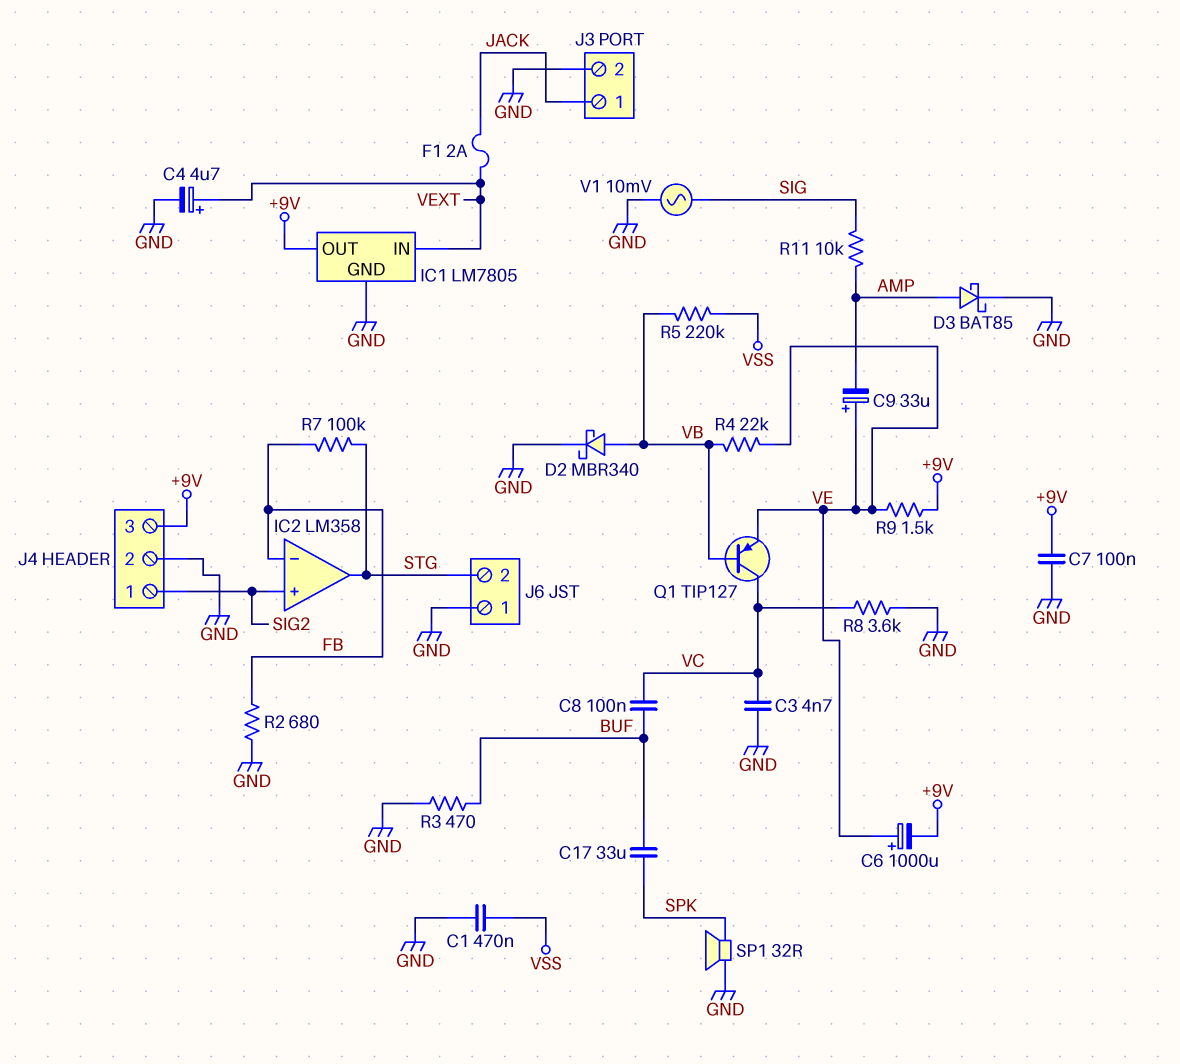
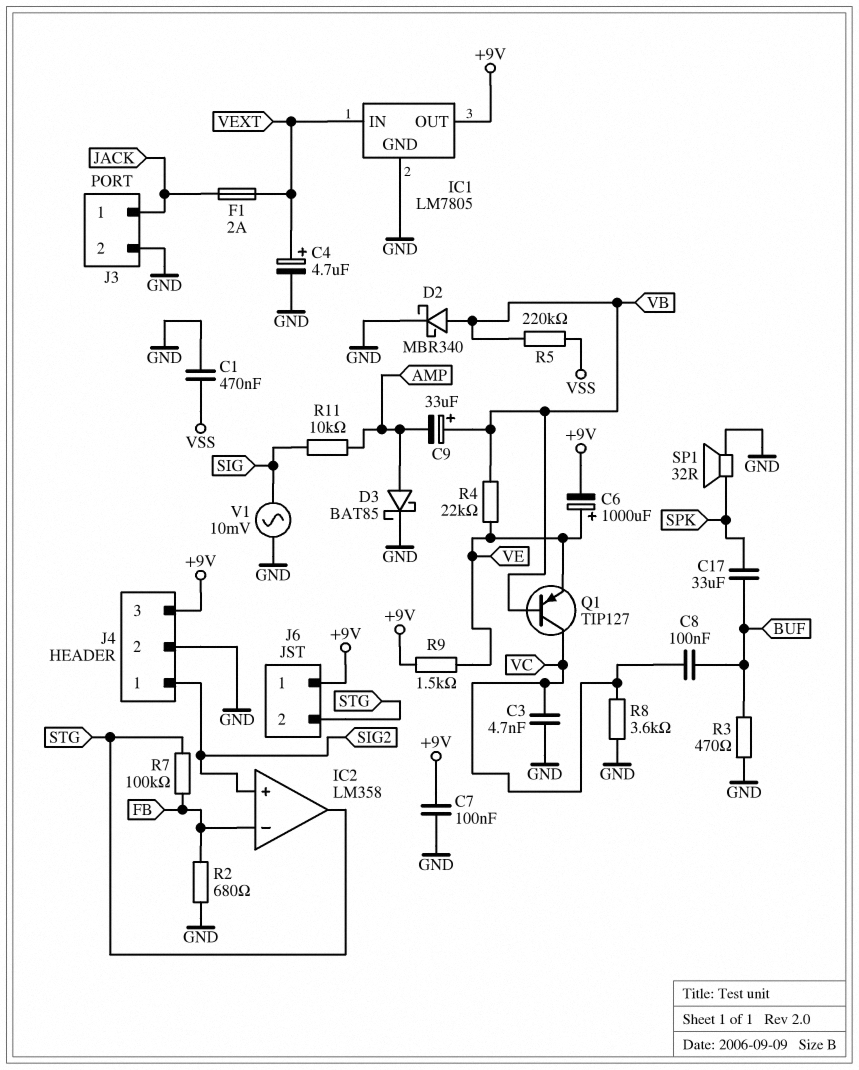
C9: 33uF (plus VE, minus AMP) -> 33uF (plus VB, minus AMP)
J6 pin 1: GND -> +9V

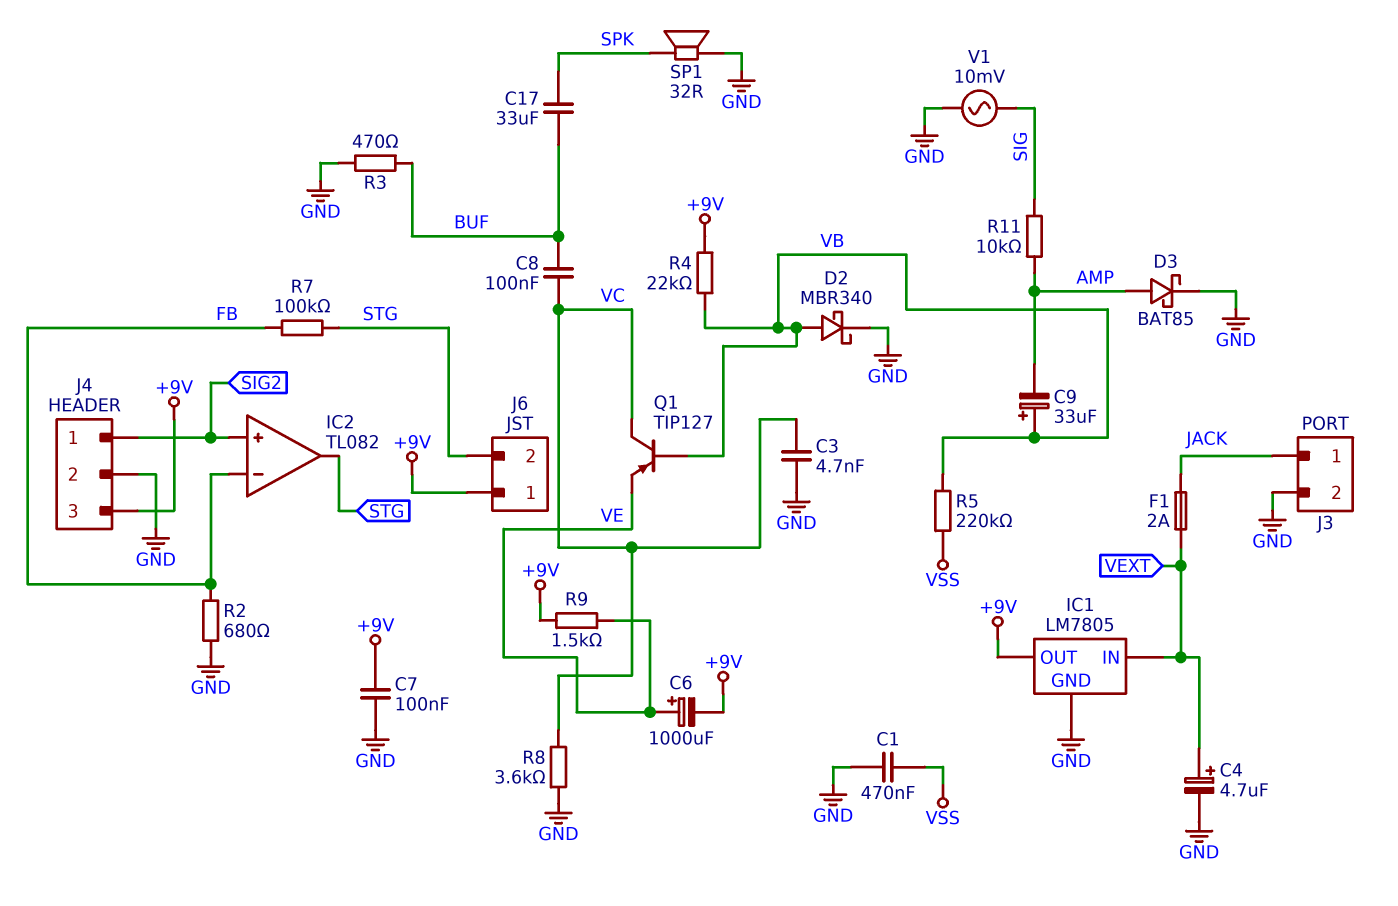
IC2: LM358 -> TL082
R4: 22k (VB, VE) -> 22k (+9V, VB)

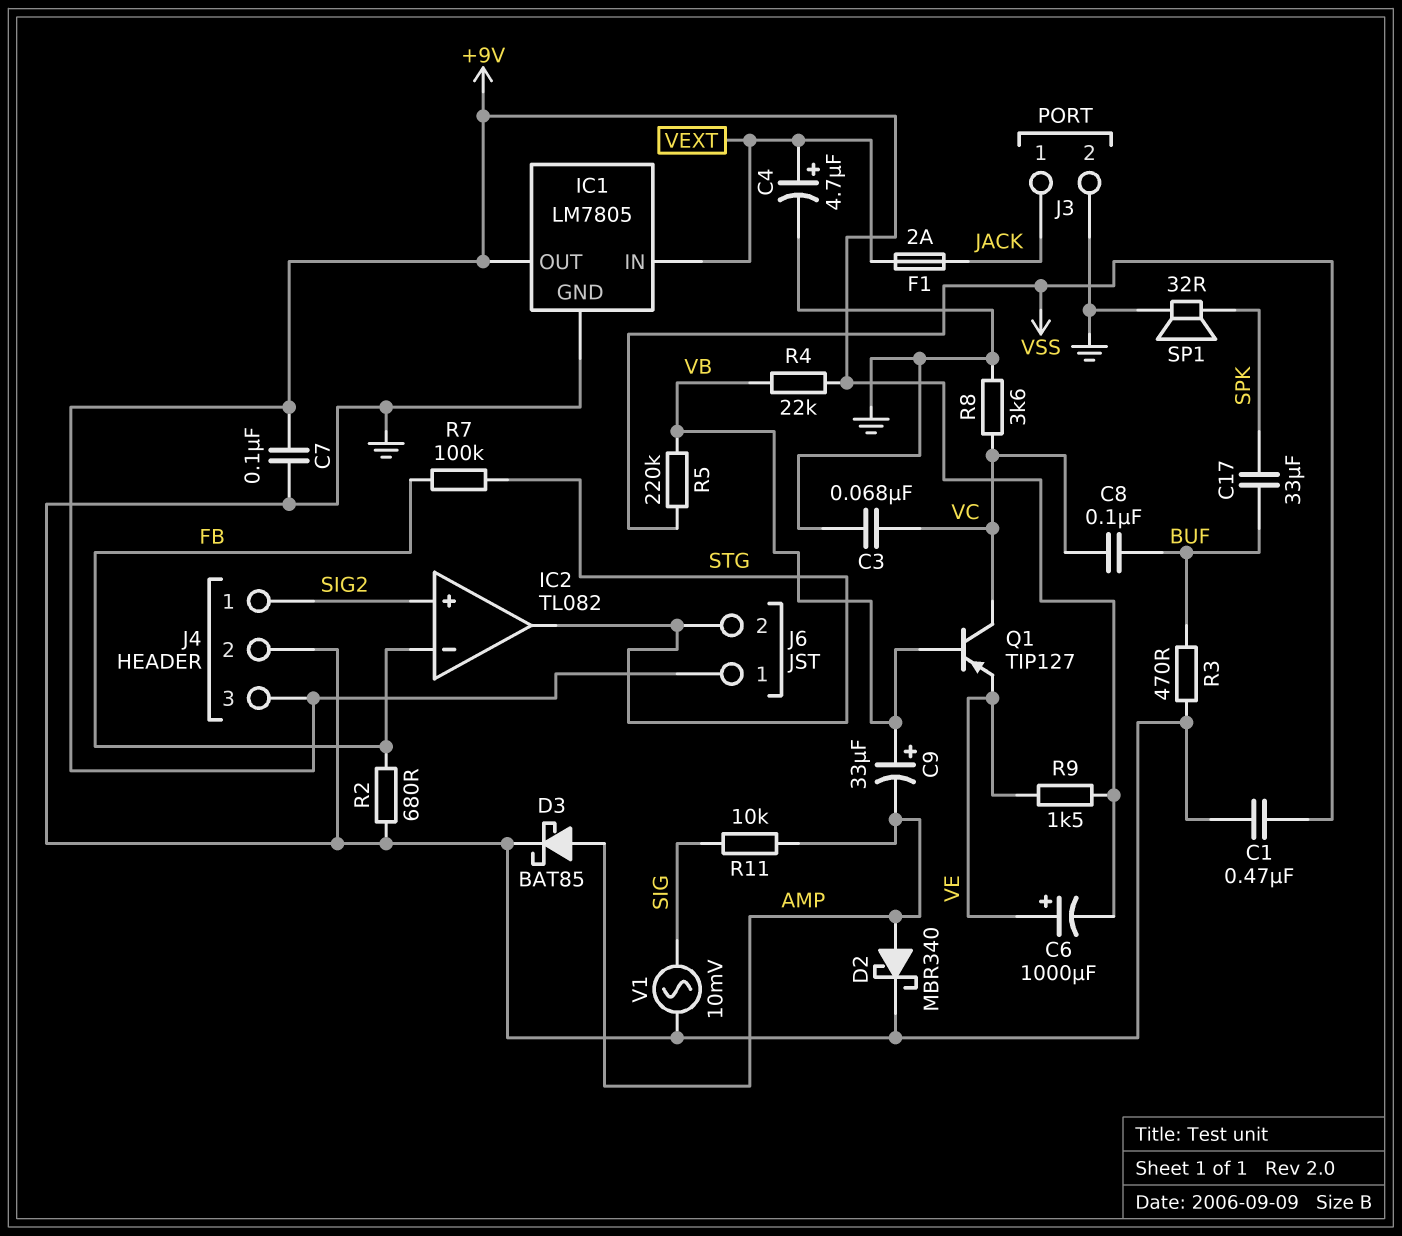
C3: 4.7nF (GND, VC) -> 68nF (GND, VC)
D2: schottky MBR340 (A VB, K GND) -> schottky MBR340 (A AMP, K GND)

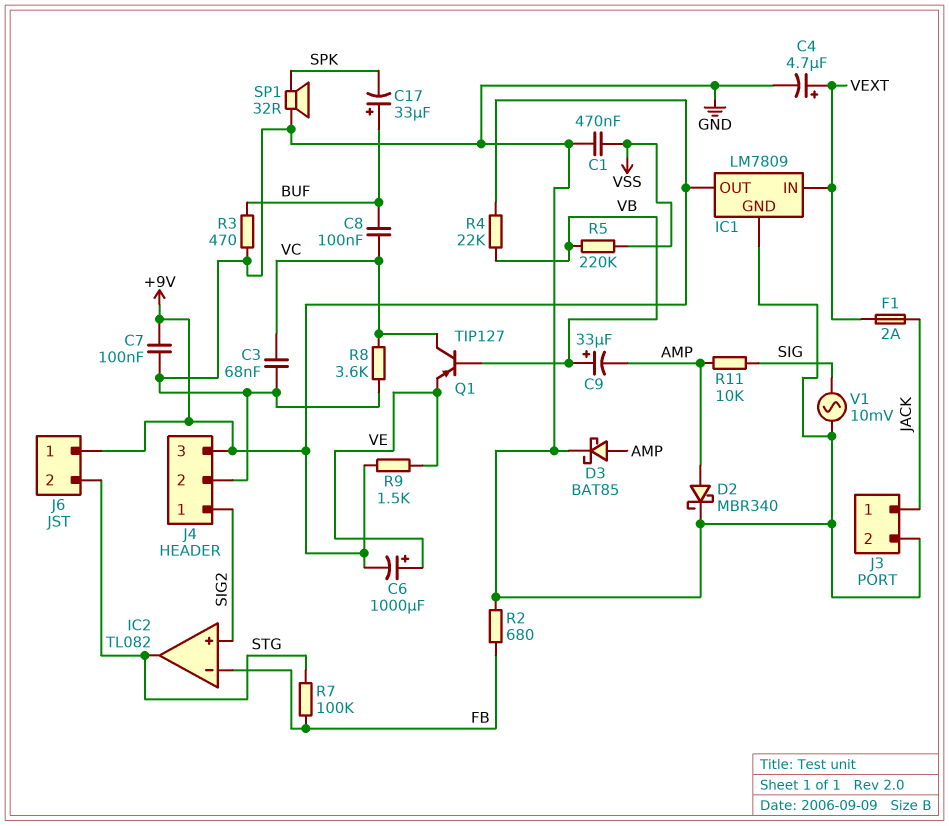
C17: 33uF (BUF, SPK) -> 33uF (plus BUF, minus SPK)
IC1: LM7805 -> LM7809

